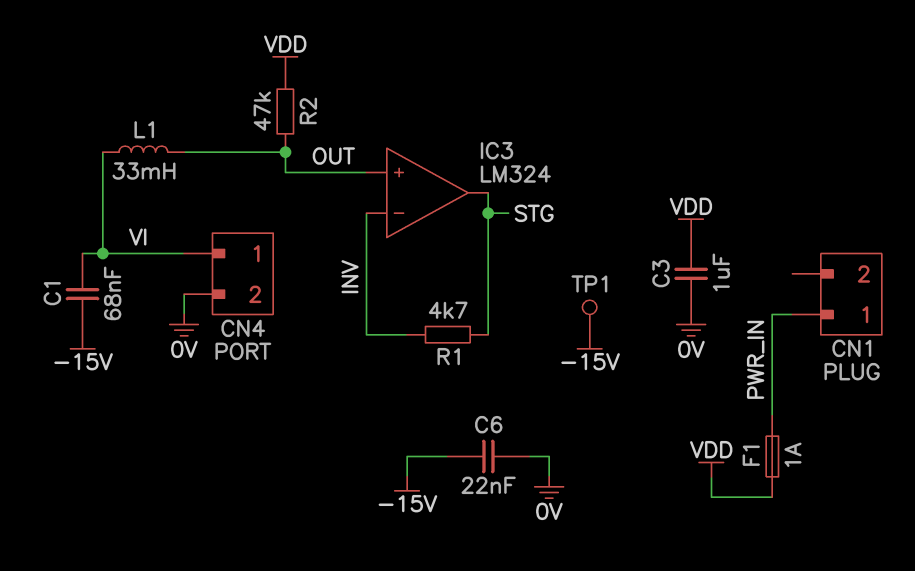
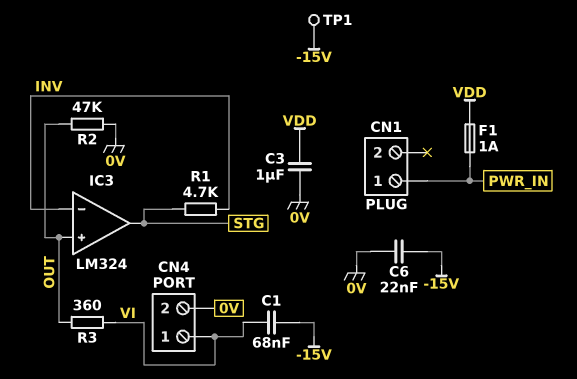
L1: 33mH (OUT, VI) -> none
R2: 47k (OUT, VDD) -> 47k (0V, OUT)
R3: none -> 360 (OUT, VI)

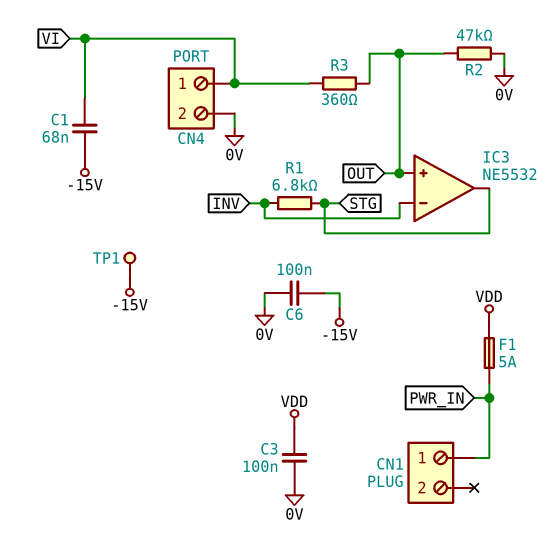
C3: 1uF (0V, VDD) -> 100nF (0V, VDD)
C6: 22nF (-15V, 0V) -> 100nF (-15V, 0V)
F1: 1A (PWR_IN, VDD) -> 5A (PWR_IN, VDD)
IC3: LM324 -> NE5532
R1: 4.7k (INV, STG) -> 6.8k (INV, STG)

